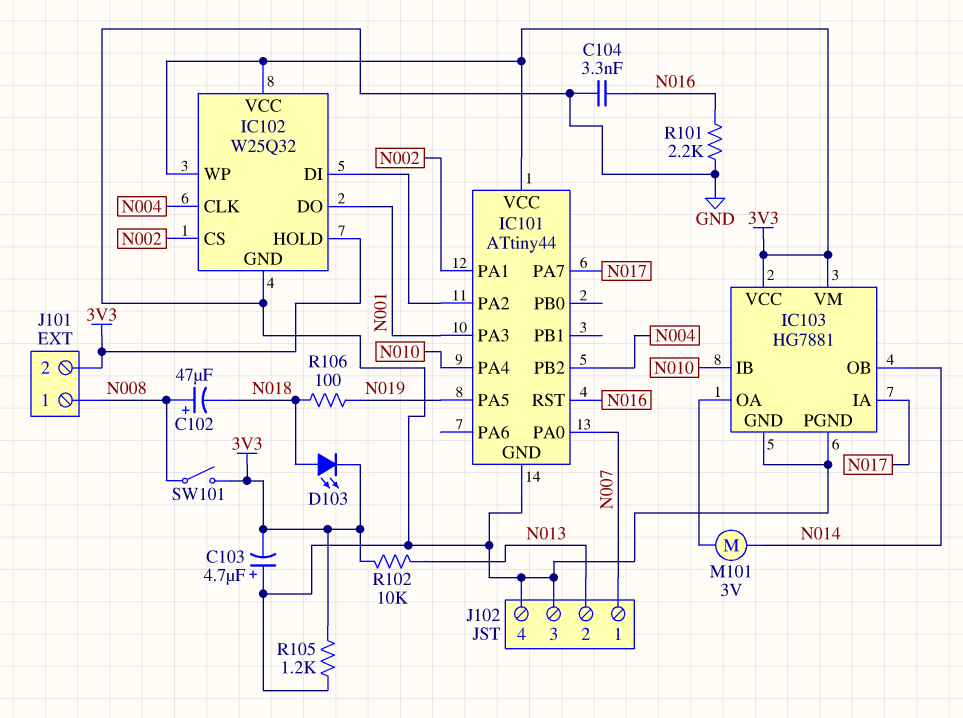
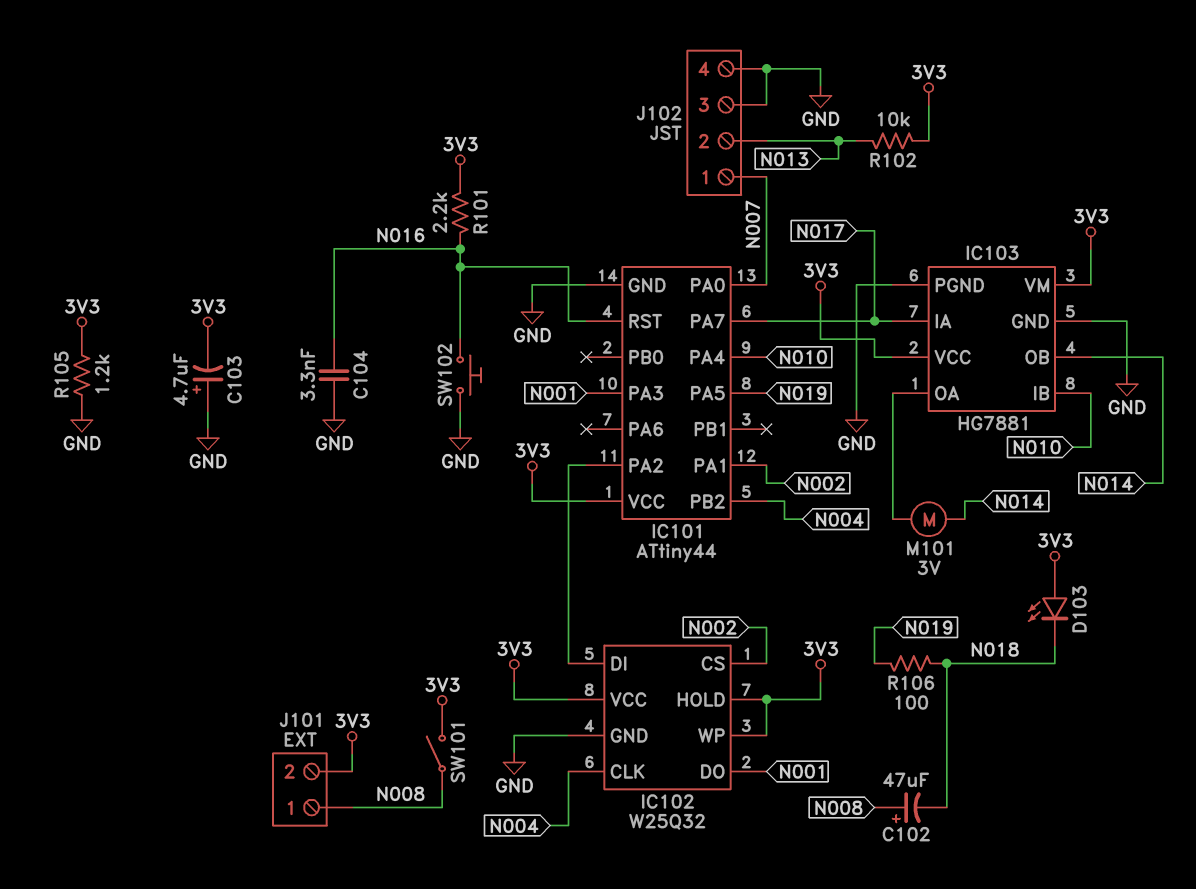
D103: LED (A N018, K 3V3) -> LED (A 3V3, K N018)
R101: 2.2k (GND, N016) -> 2.2k (3V3, N016)
SW102: none -> button (GND, N016)

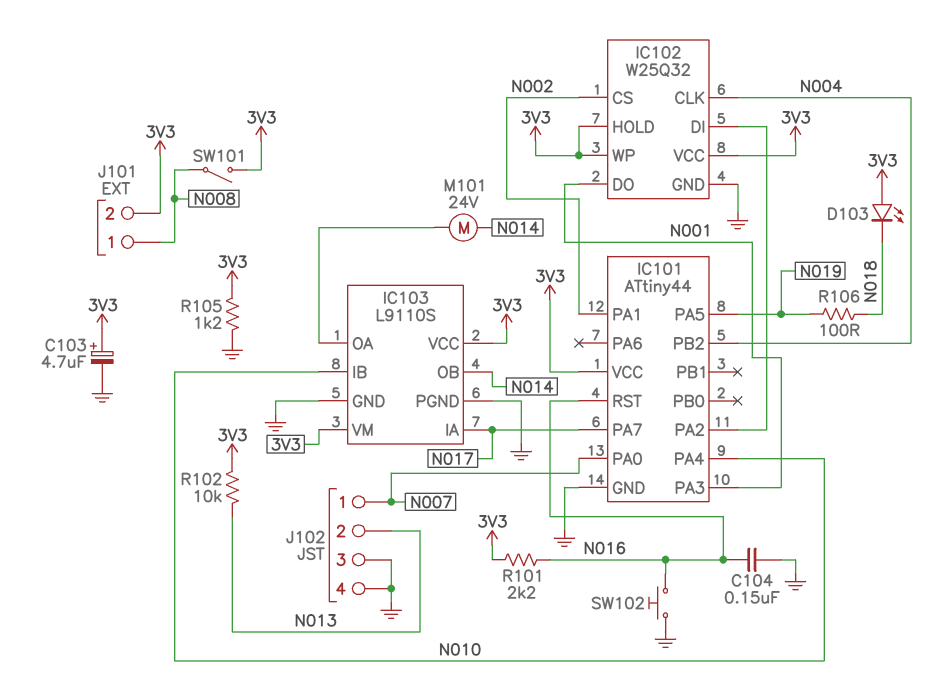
C102: 47uF (plus N008, minus N018) -> none
C103: 4.7uF (plus GND, minus 3V3) -> 4.7uF (plus 3V3, minus GND)
C104: 3.3nF (GND, N016) -> 150nF (GND, N016)
IC103: HG7881 -> L9110S
M101: motor 3V (IC103/OA, N014) -> motor 24V (IC103/OA, N014)

